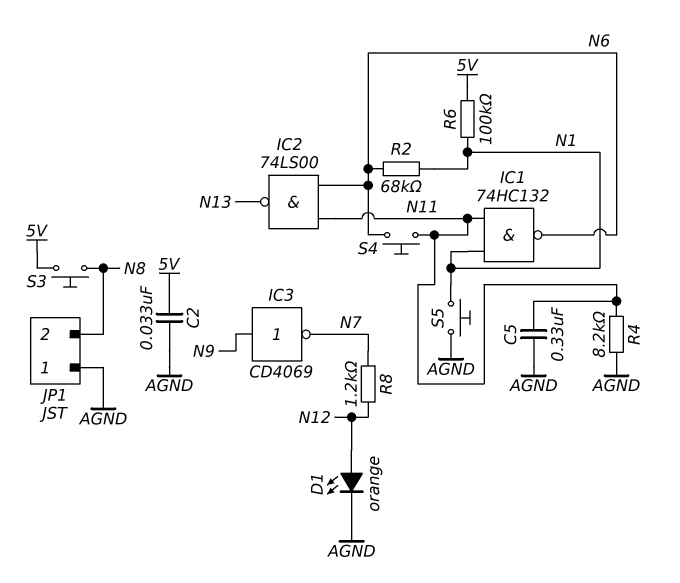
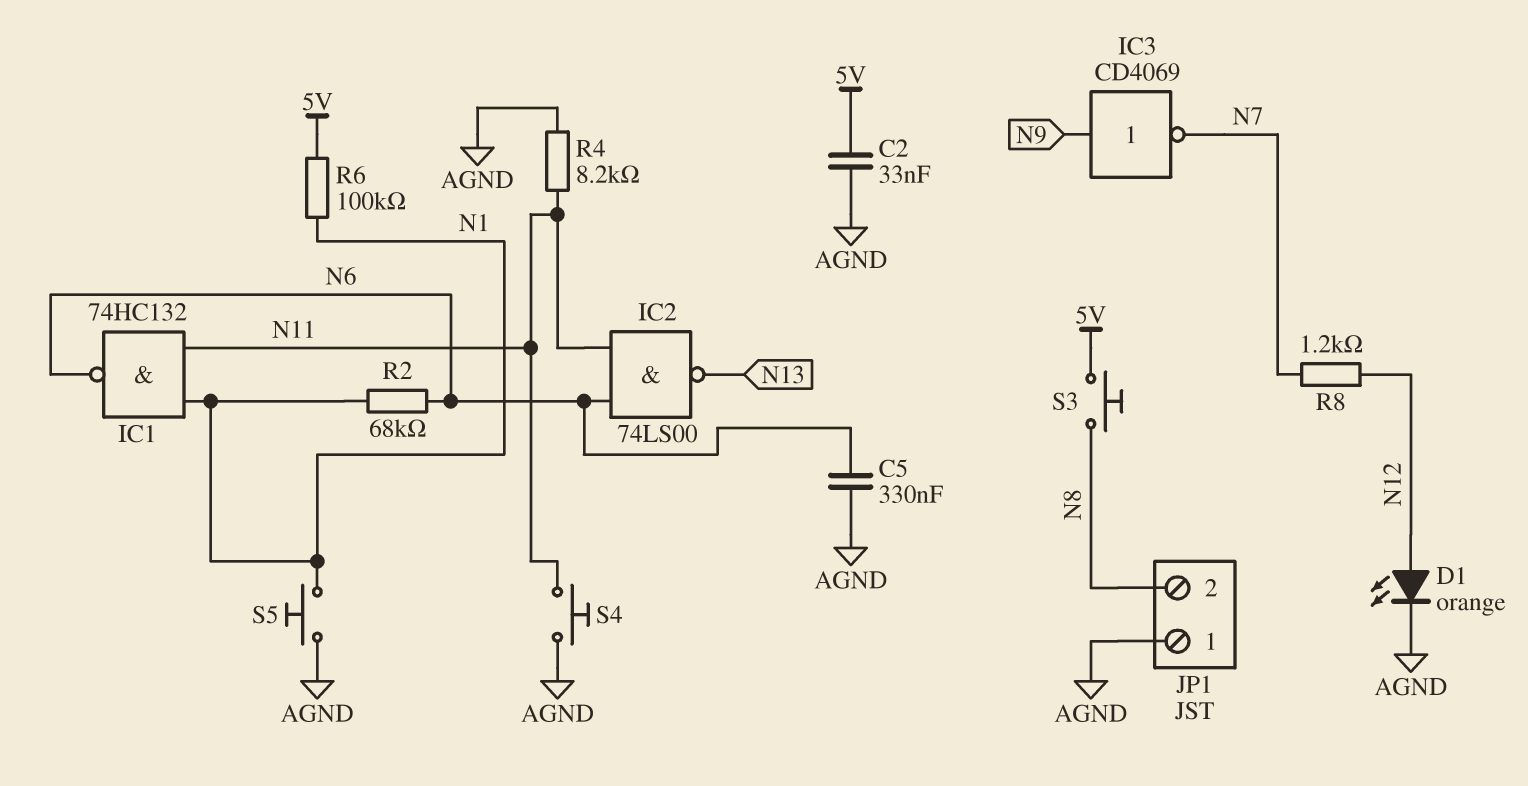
C5: 330nF (AGND, N11) -> 330nF (AGND, N6)
S4: button (N6, N11) -> button (AGND, N11)

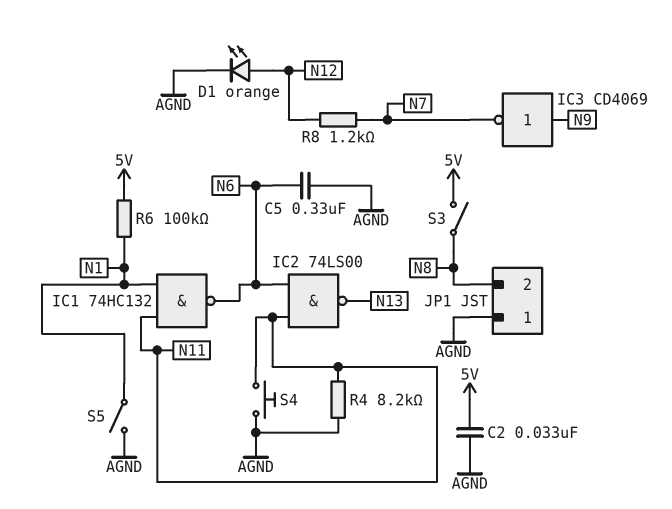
R2: 68k (N1, N6) -> none
S3: button (5V, N8) -> switch (5V, N8)
S5: button (AGND, N1) -> switch (AGND, N1)

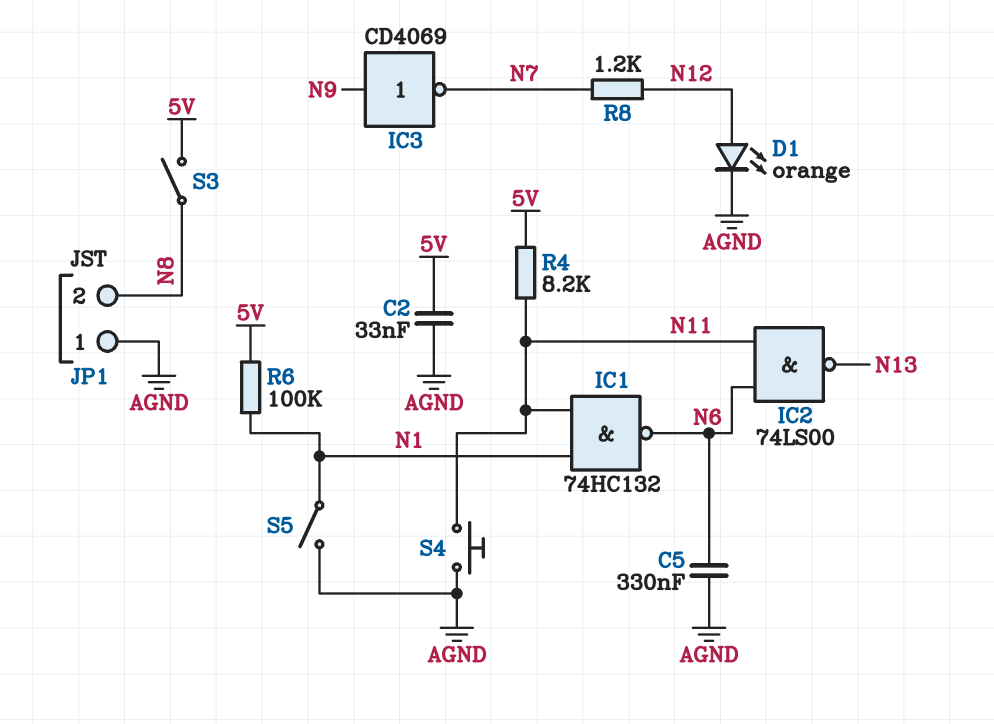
R4: 8.2k (AGND, N11) -> 8.2k (5V, N11)

